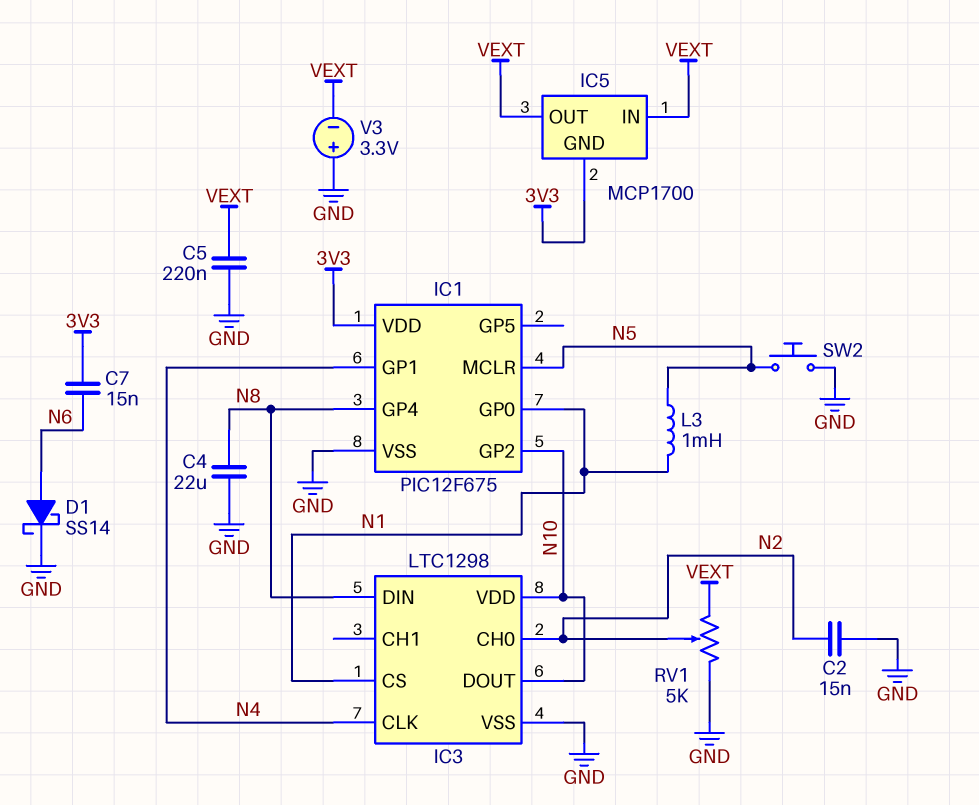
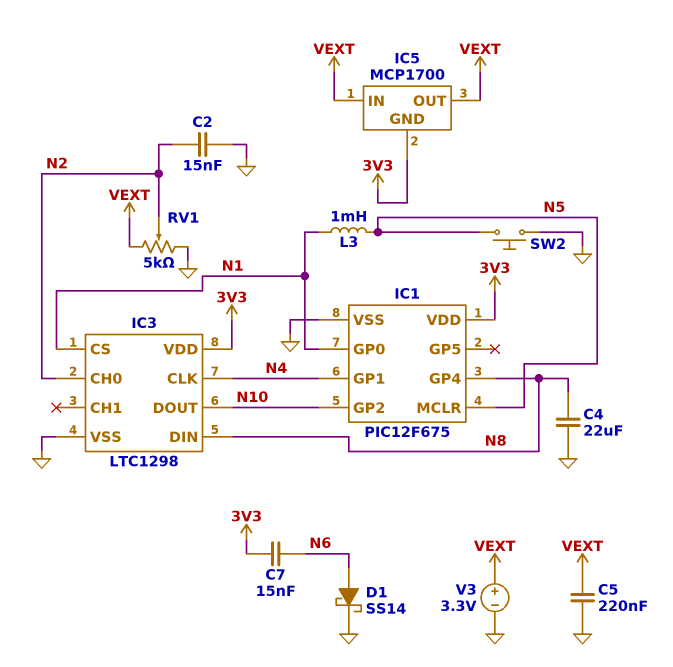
IC3 pin VDD: N10 -> 3V3
V3: 3.3V (plus GND, minus VEXT) -> 3.3V (plus VEXT, minus GND)

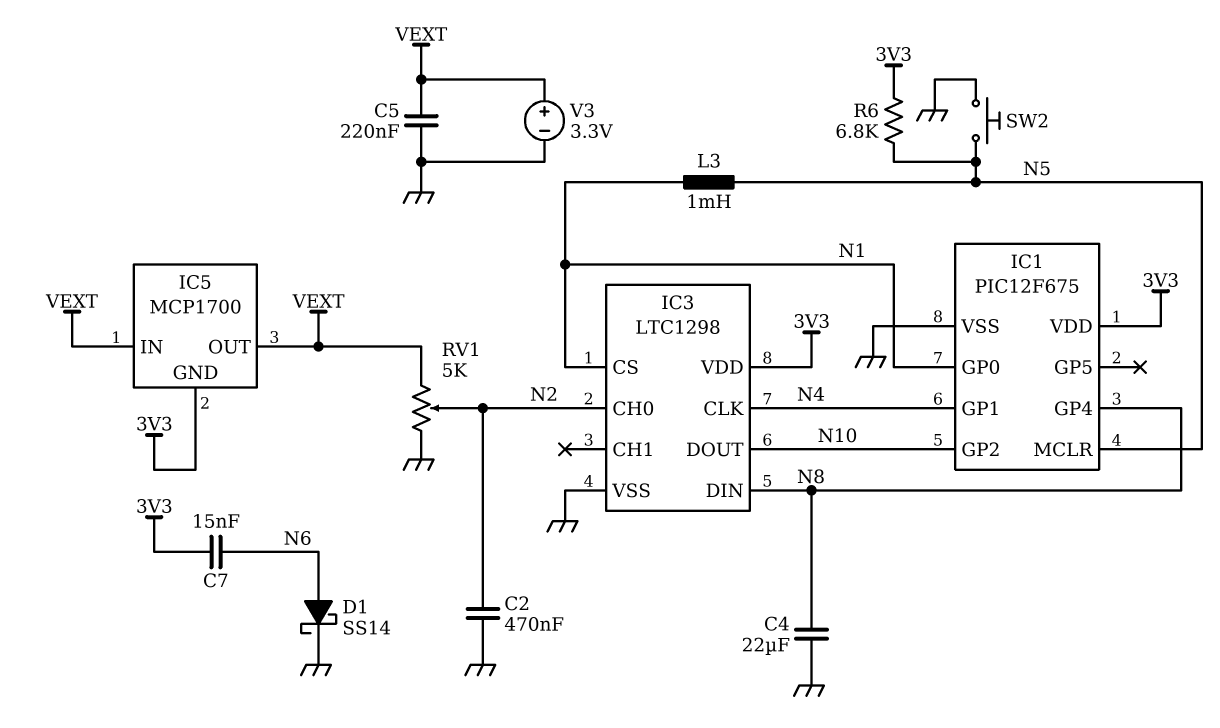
C2: 15nF (GND, N2) -> 470nF (GND, N2)
R6: none -> 6.8k (3V3, N5)

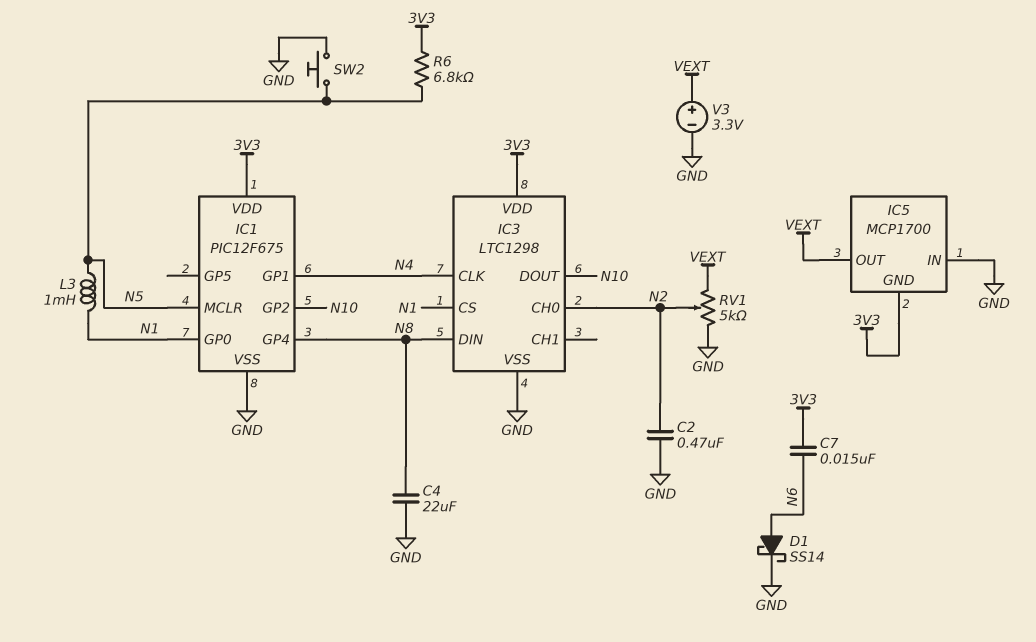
C5: 220nF (GND, VEXT) -> none
IC5 pin IN: VEXT -> GND

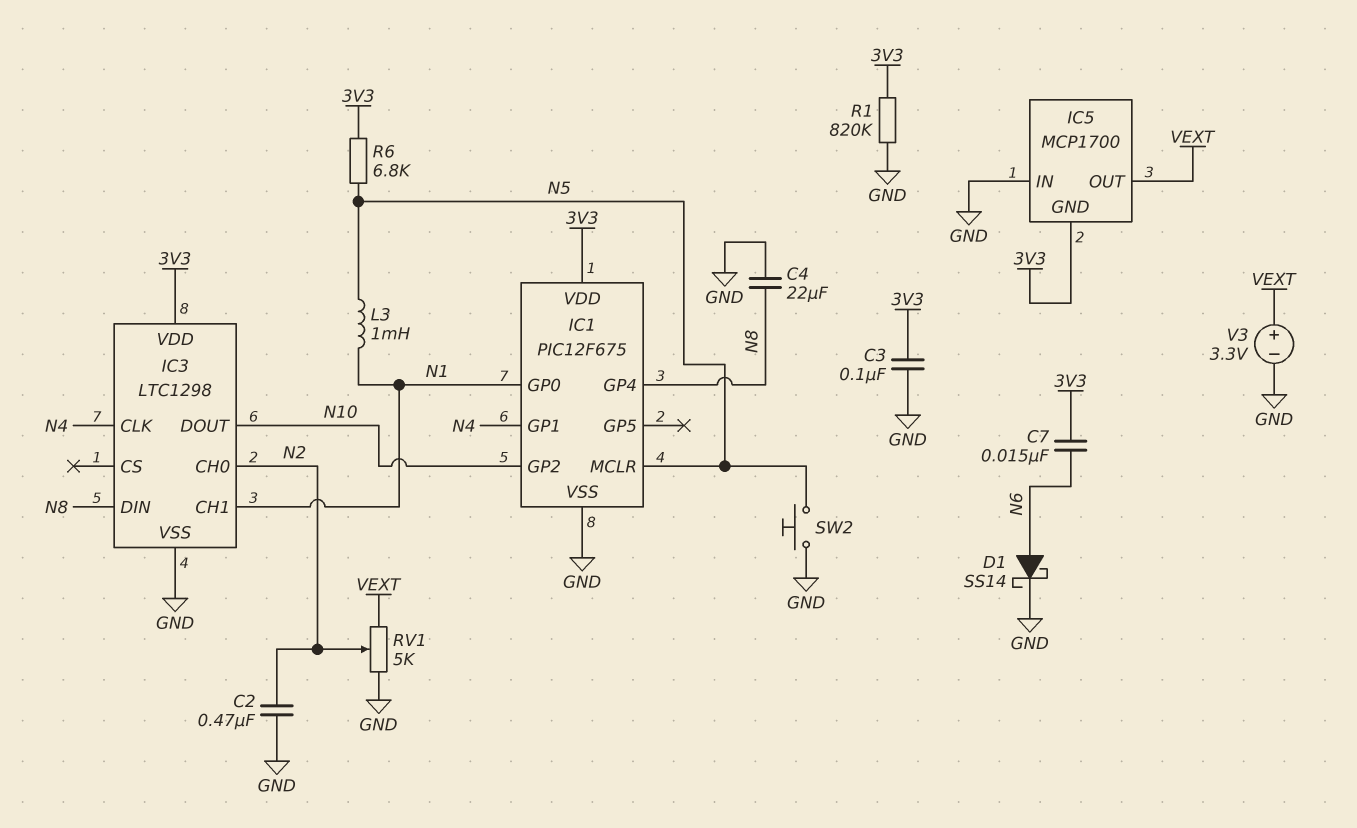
C3: none -> 100nF (3V3, GND)
IC3 pin CH1: none -> N1
IC3 pin CS: N1 -> none
R1: none -> 820k (3V3, GND)

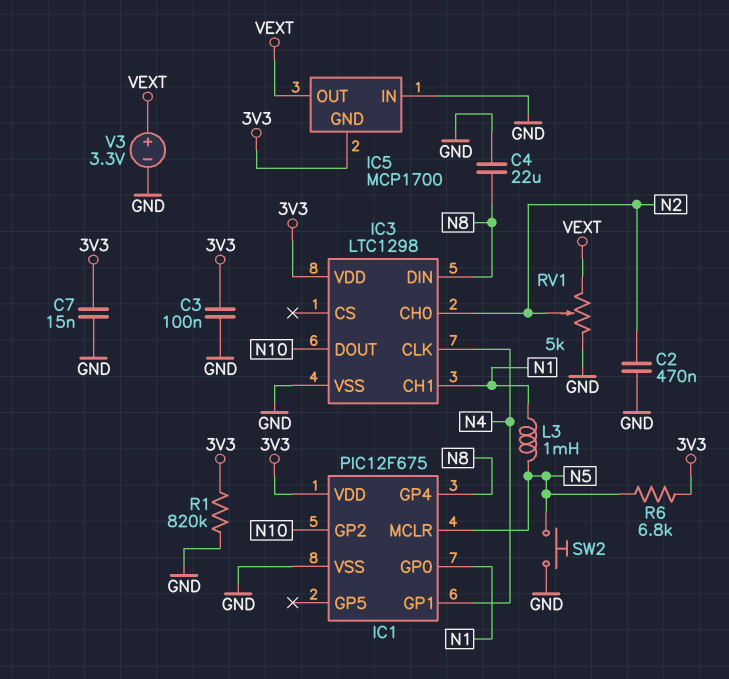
C7: 15nF (3V3, N6) -> 15nF (3V3, GND)
D1: schottky SS14 (A N6, K GND) -> none

